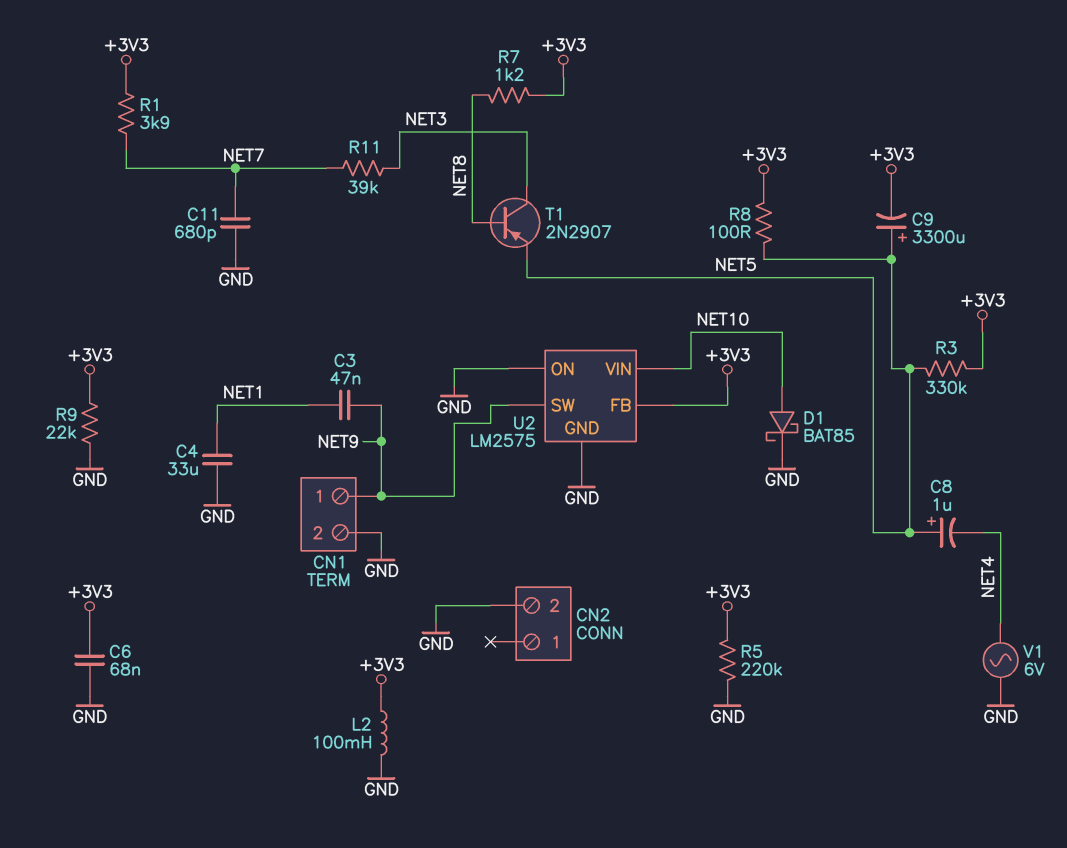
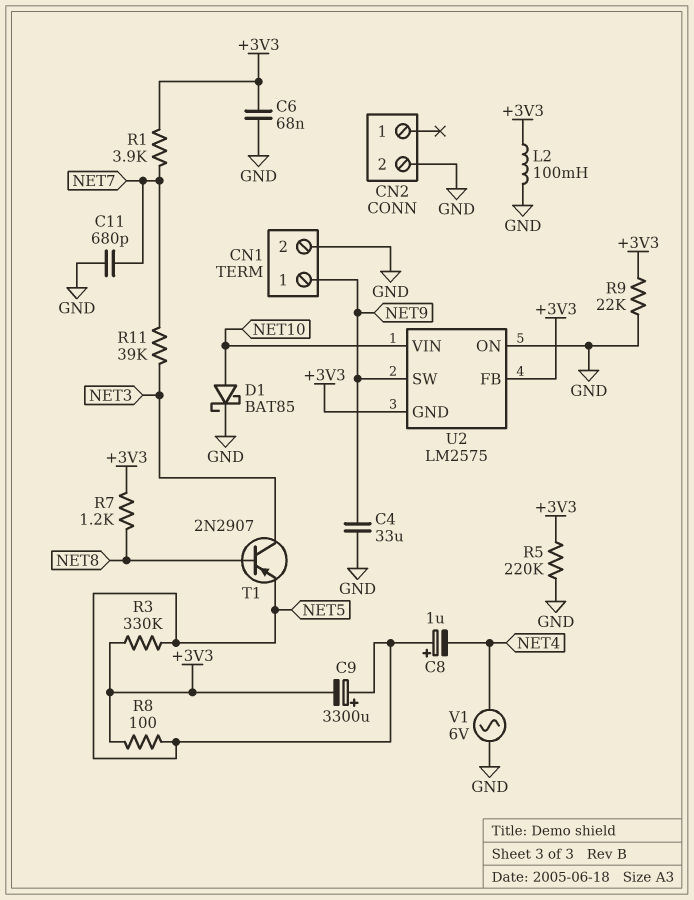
C3: 47nF (NET1, NET9) -> none
C4: 33uF (GND, NET1) -> 33uF (GND, NET9)
U2 pin GND: GND -> +3V3

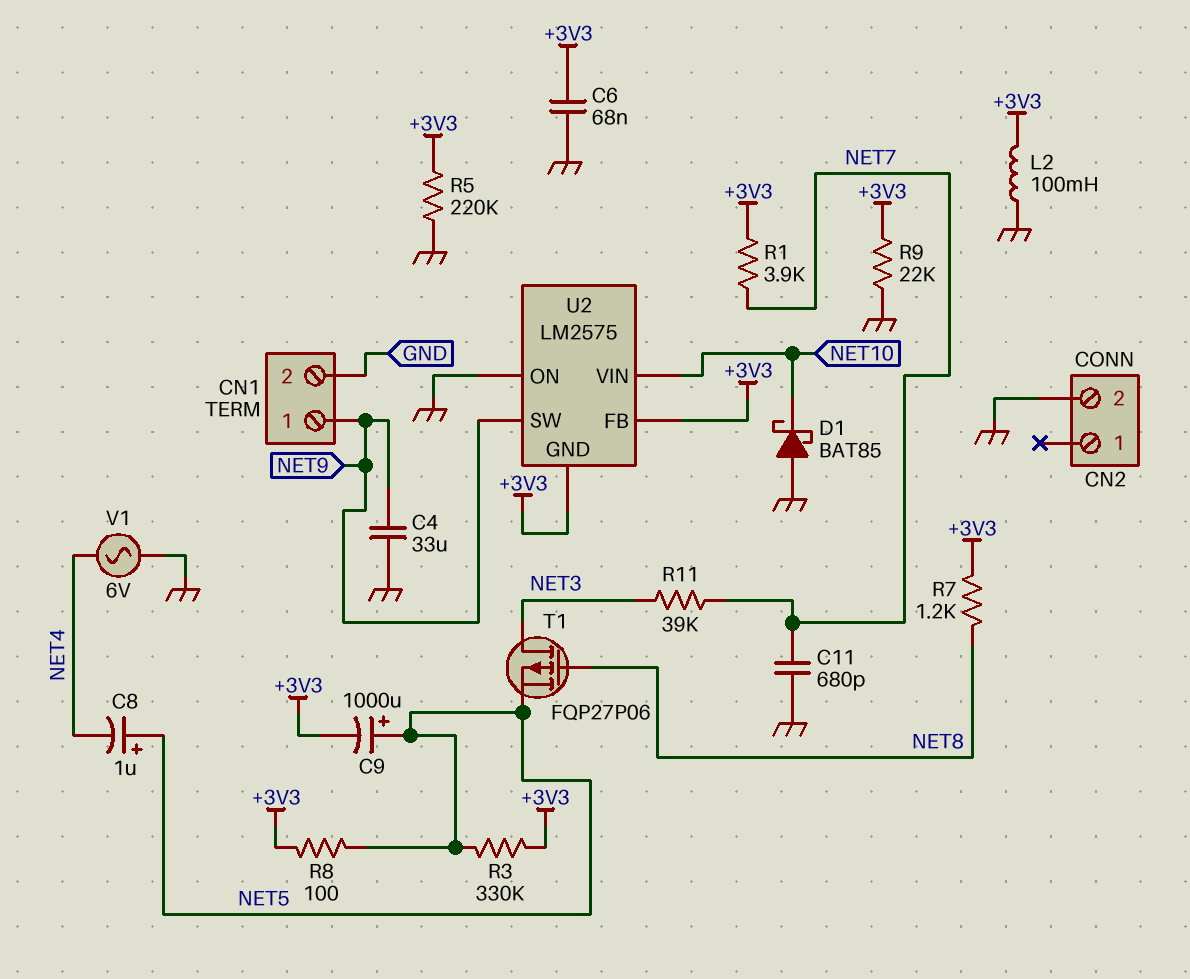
C9: 3300uF (plus NET5, minus +3V3) -> 1000uF (plus NET5, minus +3V3)
D1: schottky BAT85 (A NET10, K GND) -> schottky BAT85 (A GND, K NET10)
T1: PNP 2N2907 (B NET8, C NET3, E NET5) -> PMOS FQP27P06 (G NET8, D NET3, S NET5)

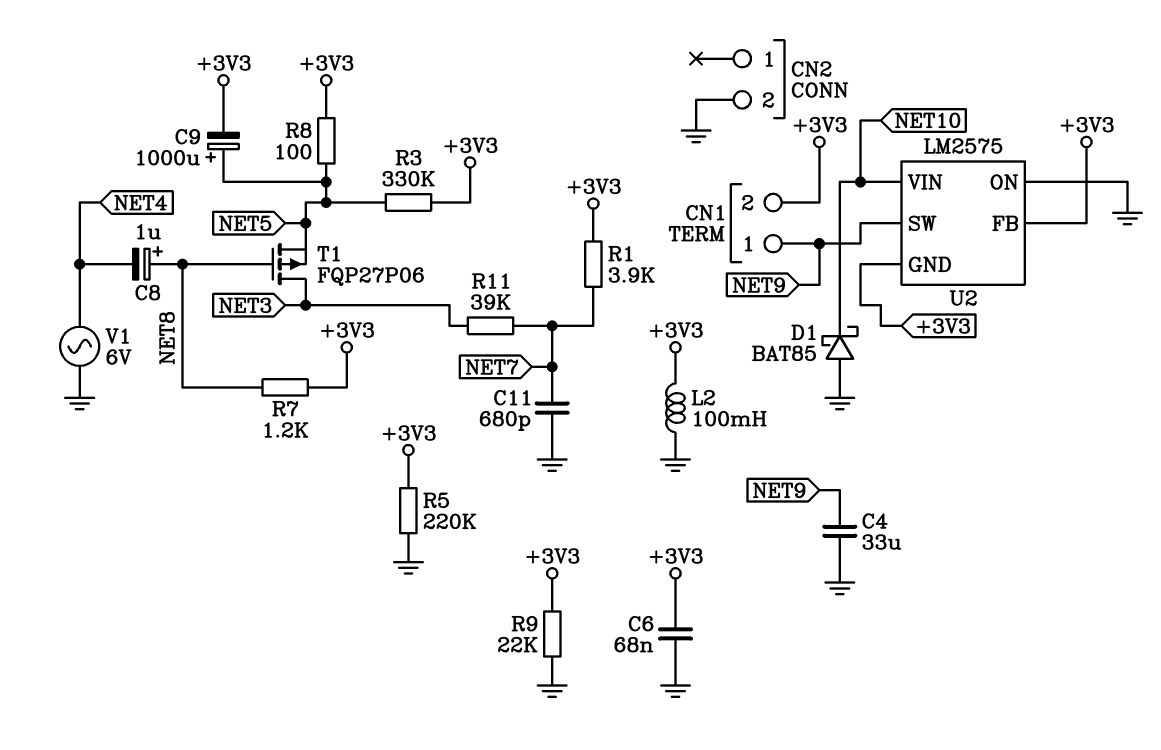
C8: 1uF (plus NET5, minus NET4) -> 1uF (plus NET8, minus NET4)
CN1 pin 2: GND -> +3V3

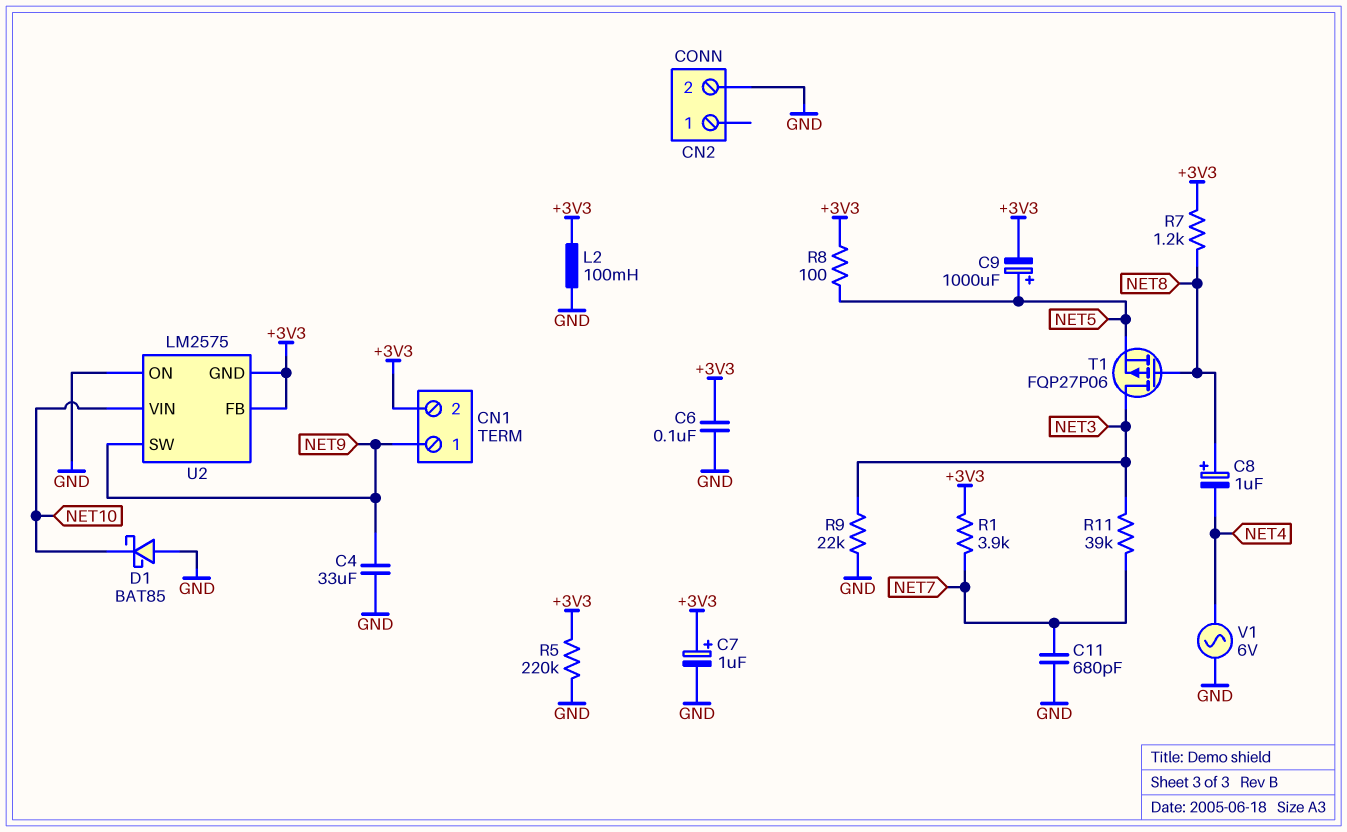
C6: 68nF (+3V3, GND) -> 100nF (+3V3, GND)
C7: none -> 1uF (plus +3V3, minus GND)
R3: 330k (+3V3, NET5) -> none
R9: 22k (+3V3, GND) -> 22k (GND, NET3)

